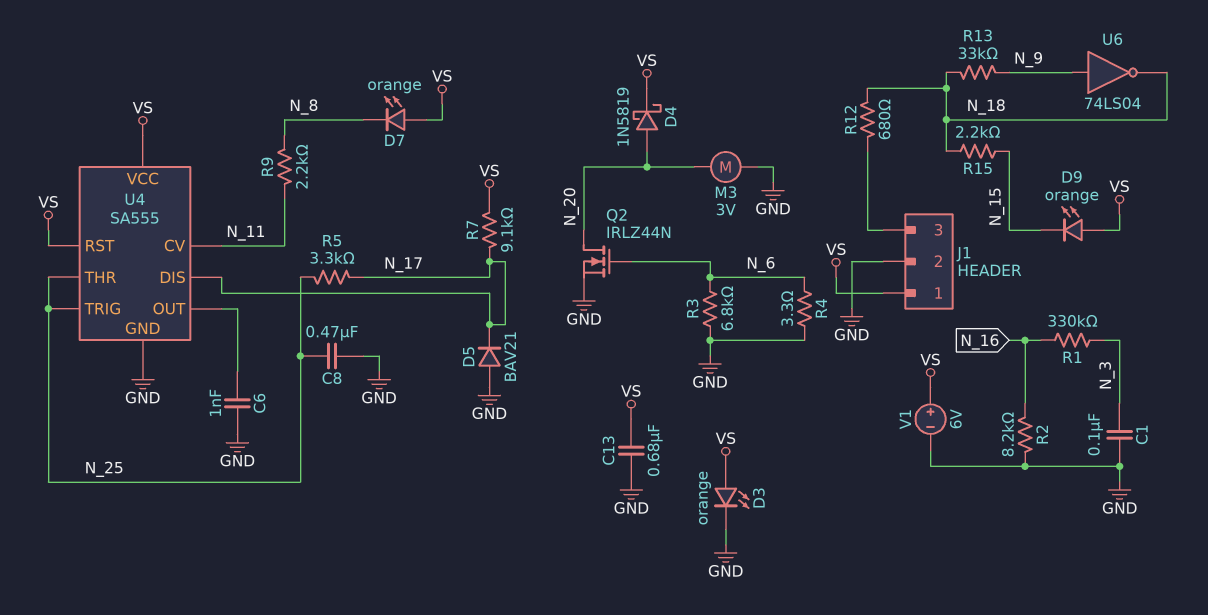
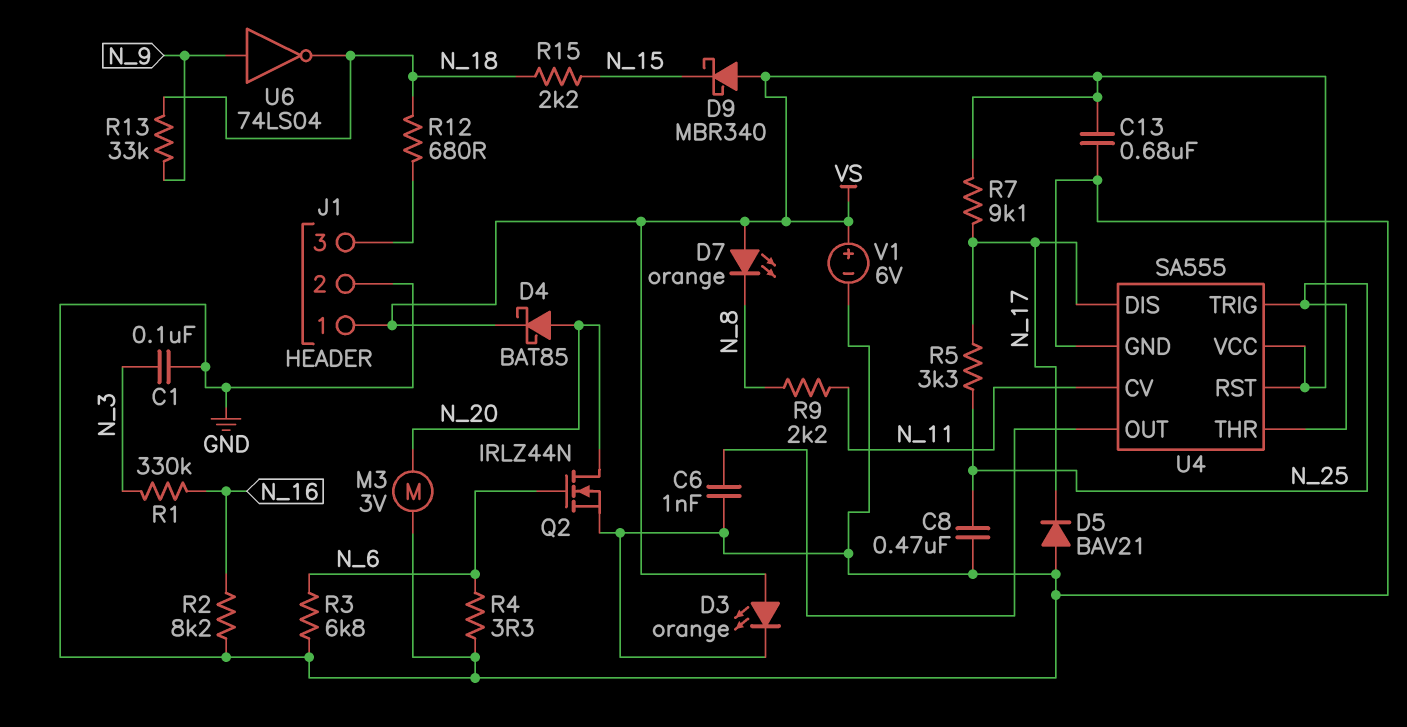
D4: schottky 1N5819 (A N_20, K VS) -> schottky BAT85 (A N_20, K VS)
D9: LED orange (A VS, K N_15) -> schottky MBR340 (A VS, K N_15)

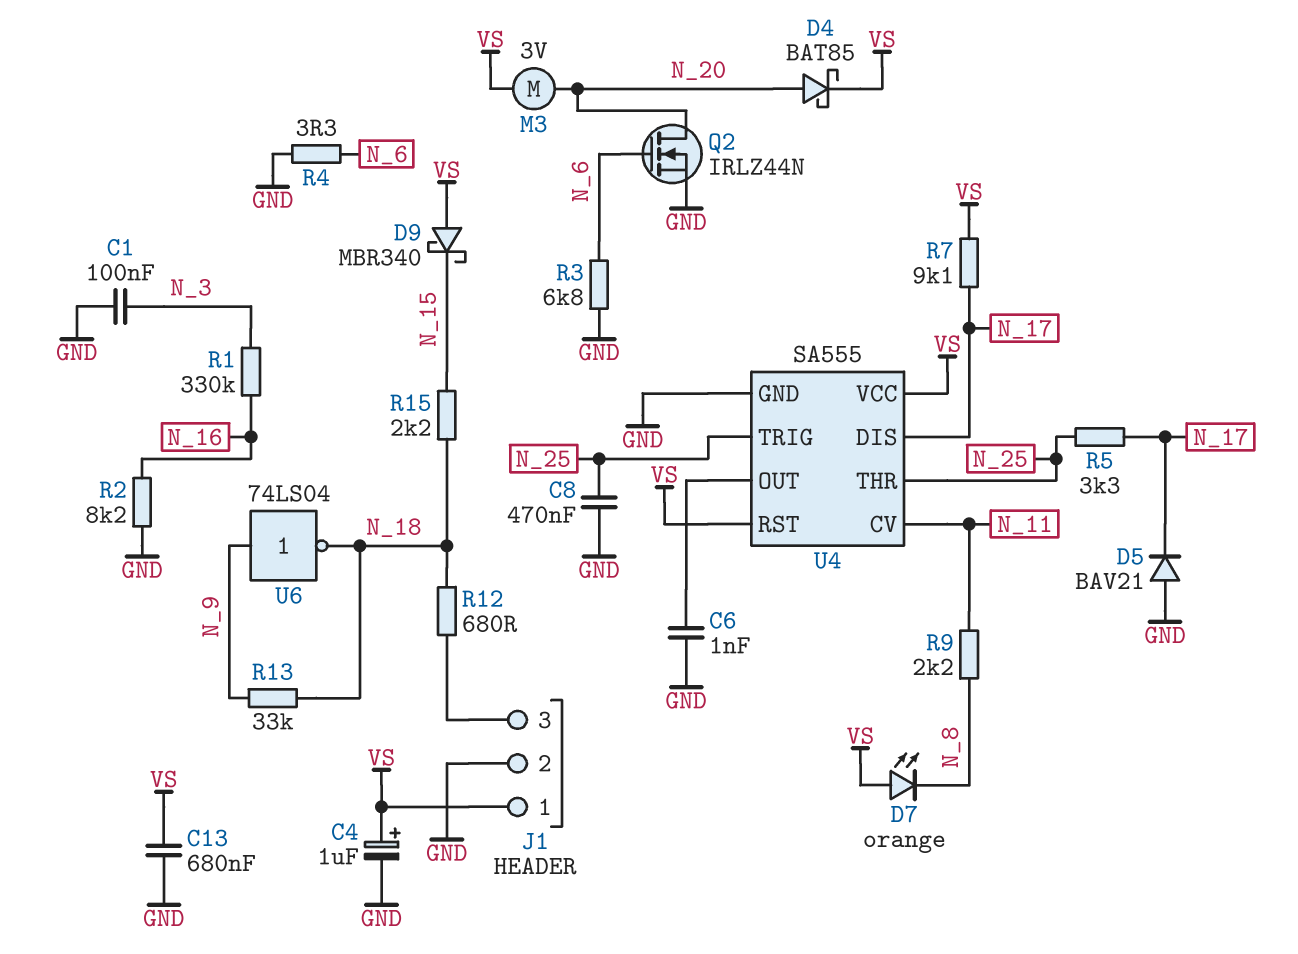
C4: none -> 1uF (plus VS, minus GND)
D3: LED orange (A VS, K GND) -> none
M3: motor 3V (GND, N_20) -> motor 3V (N_20, VS)
V1: 6V (plus VS, minus GND) -> none

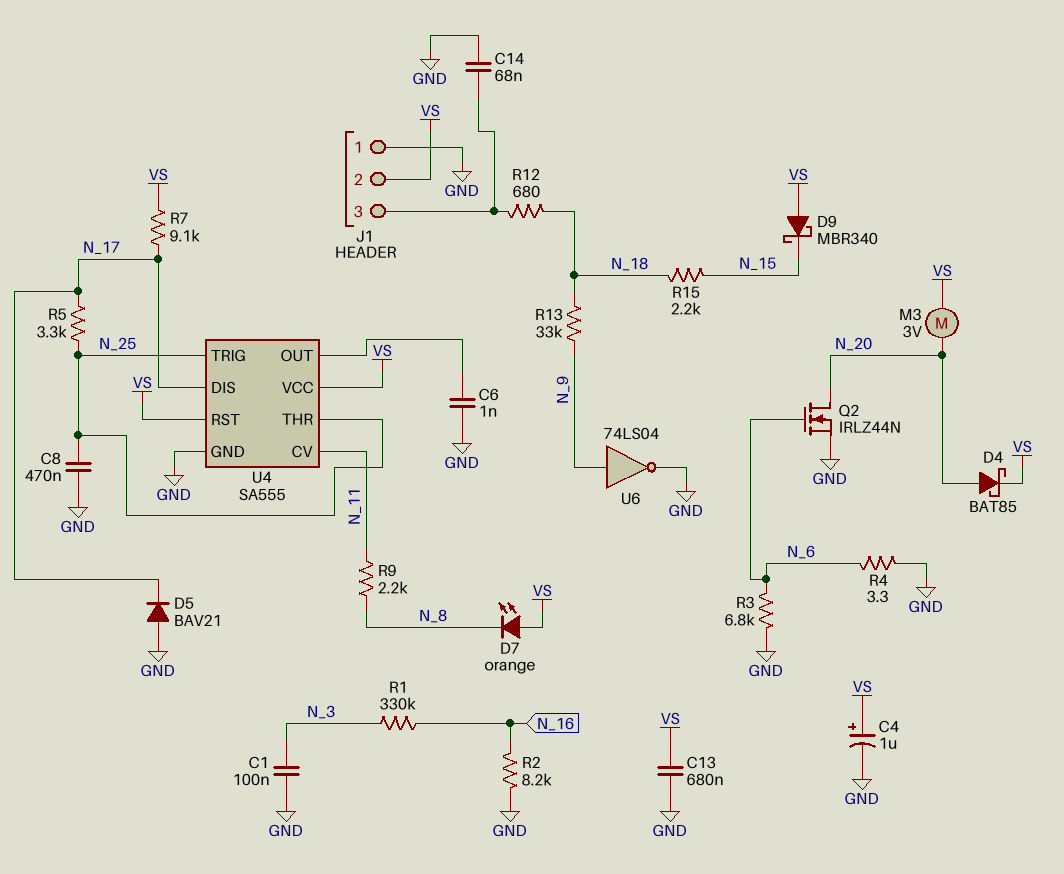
C14: none -> 68nF (GND, J1/3)
J1 pin 1: VS -> GND
J1 pin 2: GND -> VS
U6: NOT 74LS04 (in N_9, out N_18) -> NOT 74LS04 (in N_9, out GND)

